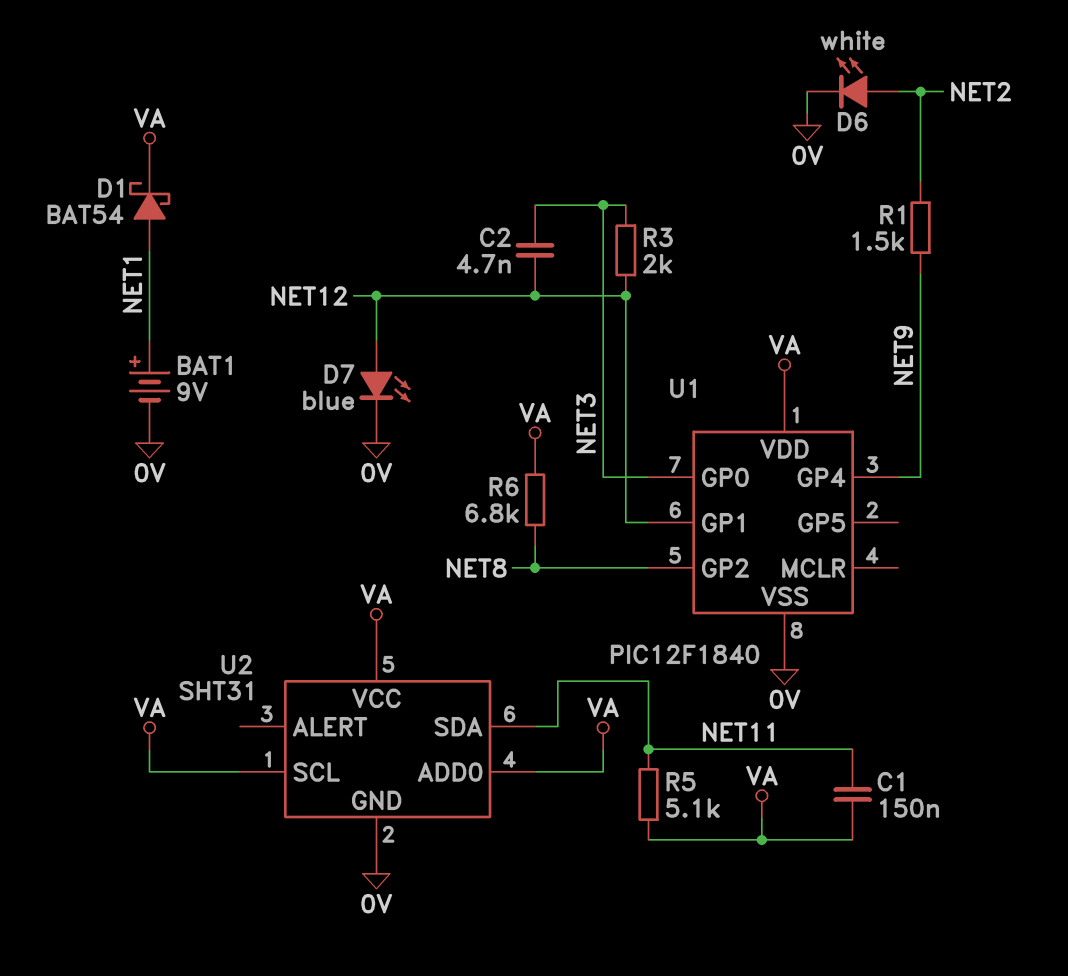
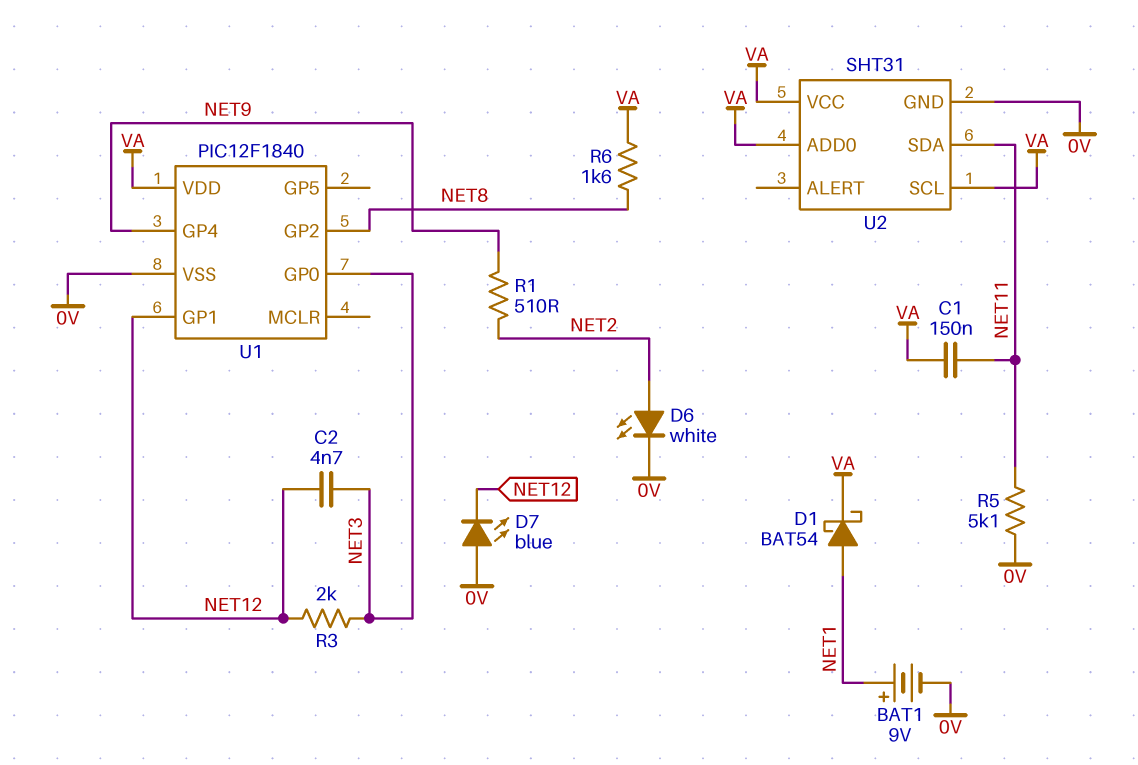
D7: LED blue (A NET12, K 0V) -> LED blue (A 0V, K NET12)
R1: 1.5k (NET2, NET9) -> 510 (NET2, NET9)
R5: 5.1k (NET11, VA) -> 5.1k (0V, NET11)
R6: 6.8k (NET8, VA) -> 1.6k (NET8, VA)

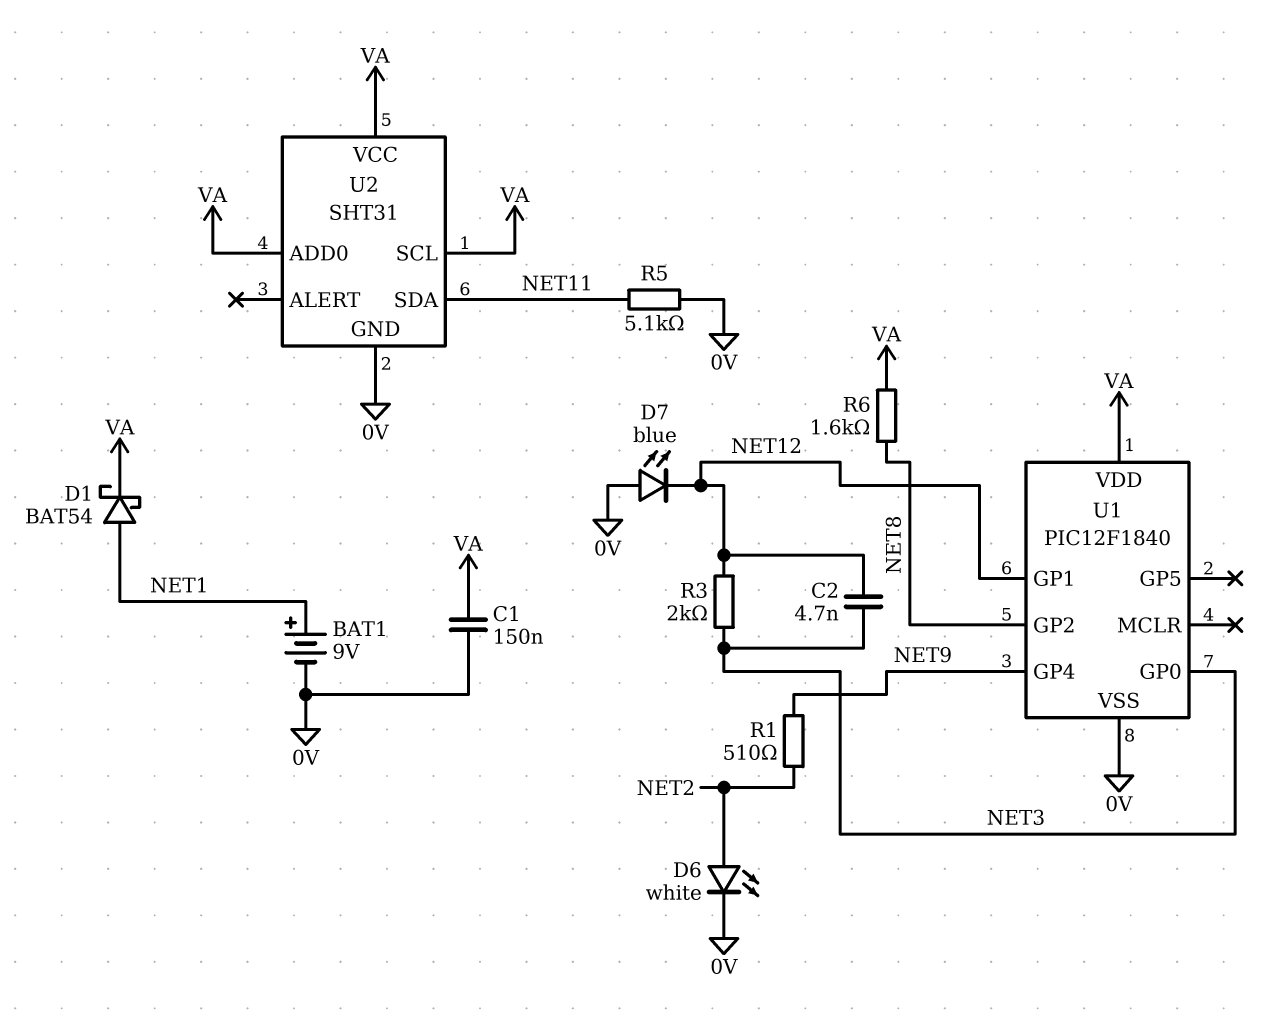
C1: 150nF (NET11, VA) -> 150nF (0V, VA)

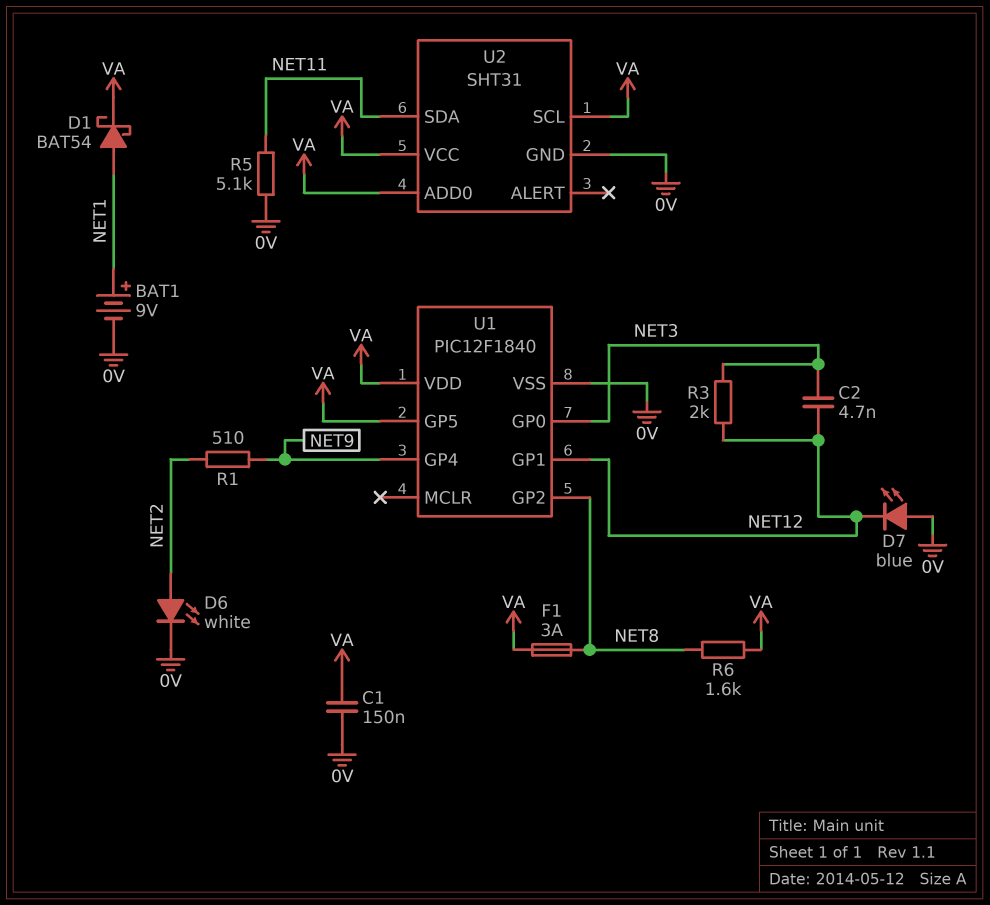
F1: none -> 3A (NET8, VA)
U1 pin GP5: none -> VA

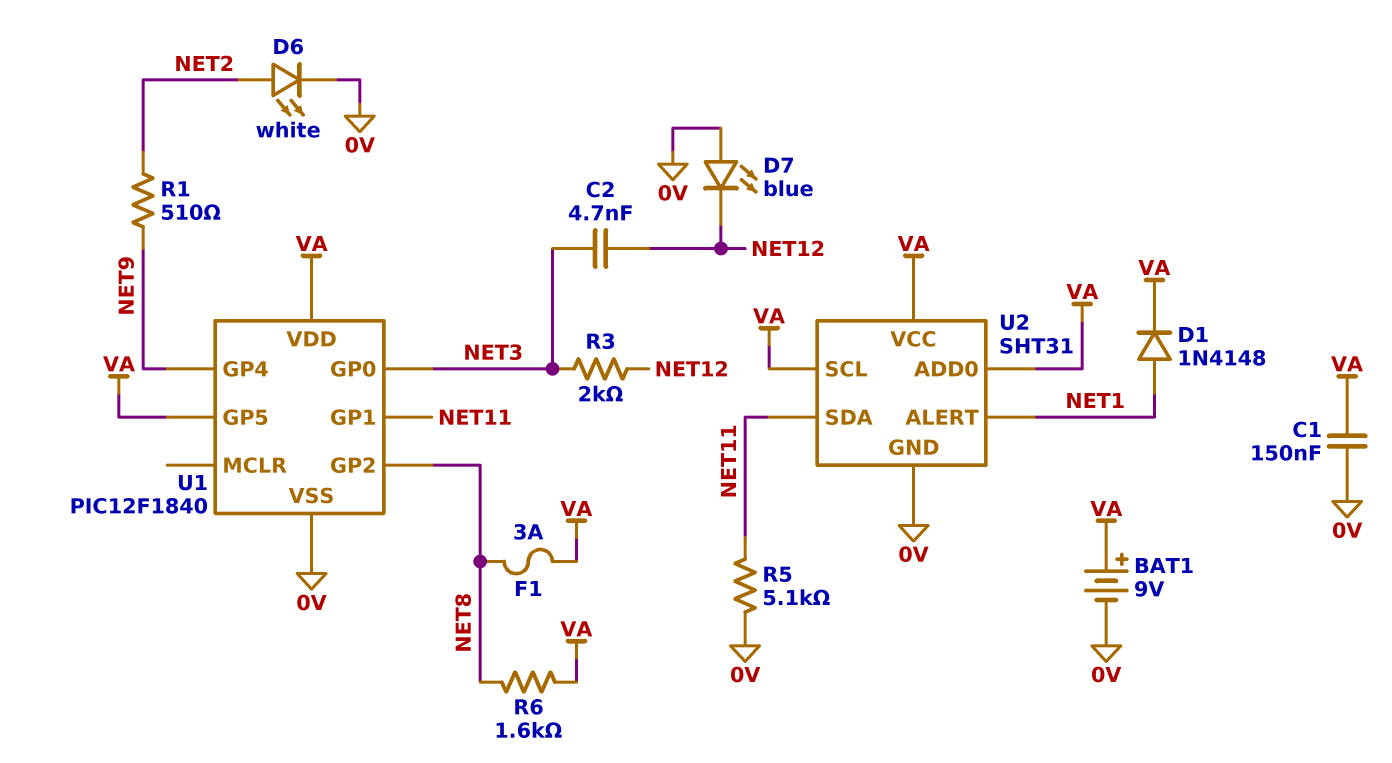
BAT1: 9V (plus NET1, minus 0V) -> 9V (plus VA, minus 0V)
D1: schottky BAT54 (A NET1, K VA) -> diode 1N4148 (A NET1, K VA)
U1 pin GP1: NET12 -> NET11
U2 pin ALERT: none -> NET1

